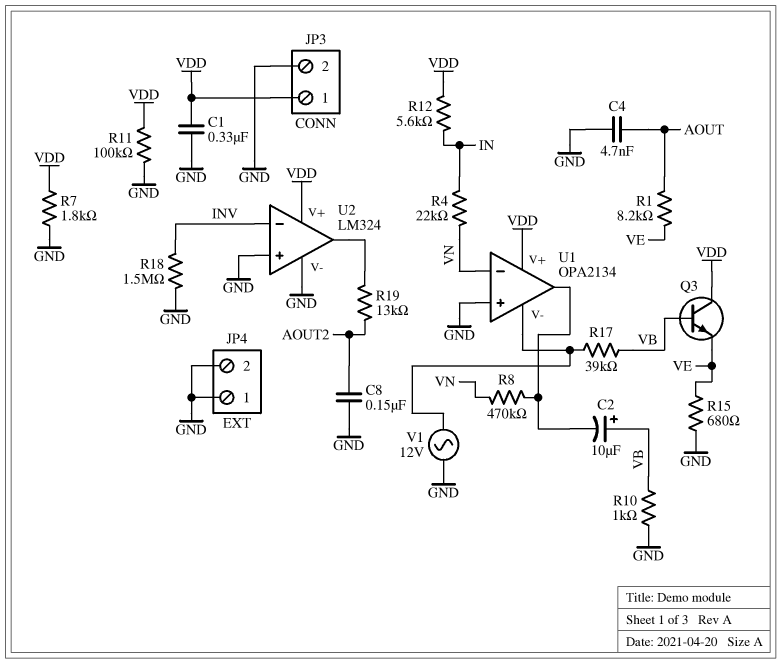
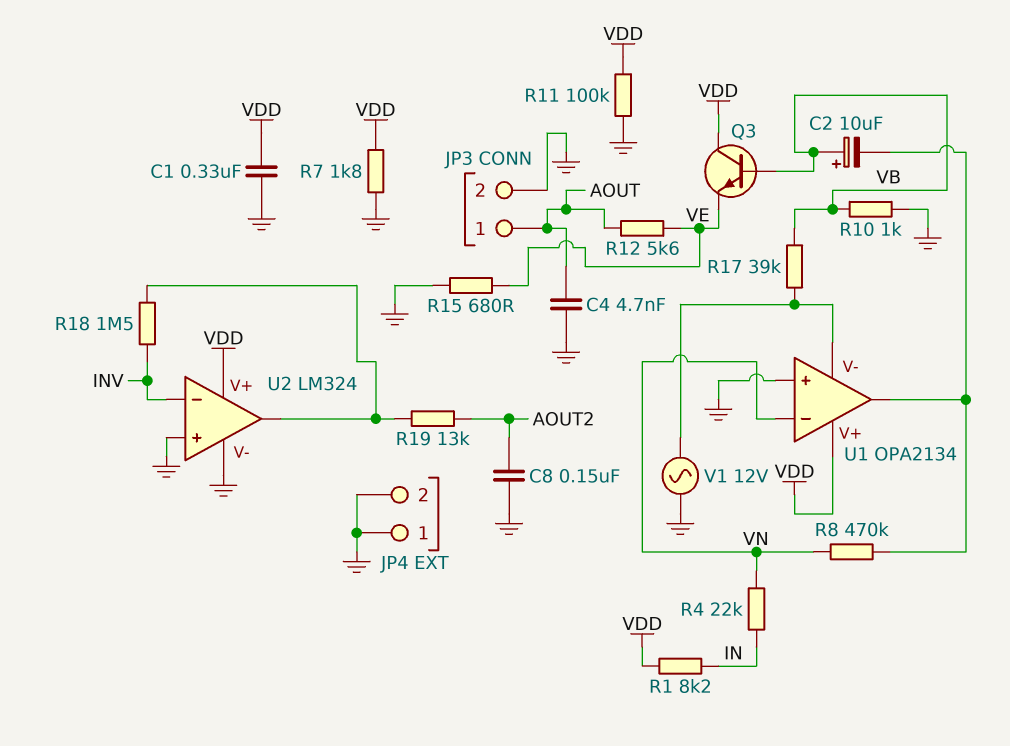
JP3 pin 1: VDD -> AOUT
R1: 8.2k (AOUT, VE) -> 8.2k (IN, VDD)
R12: 5.6k (IN, VDD) -> 5.6k (AOUT, VE)
R18: 1.5M (GND, INV) -> 1.5M (INV, U2/out)

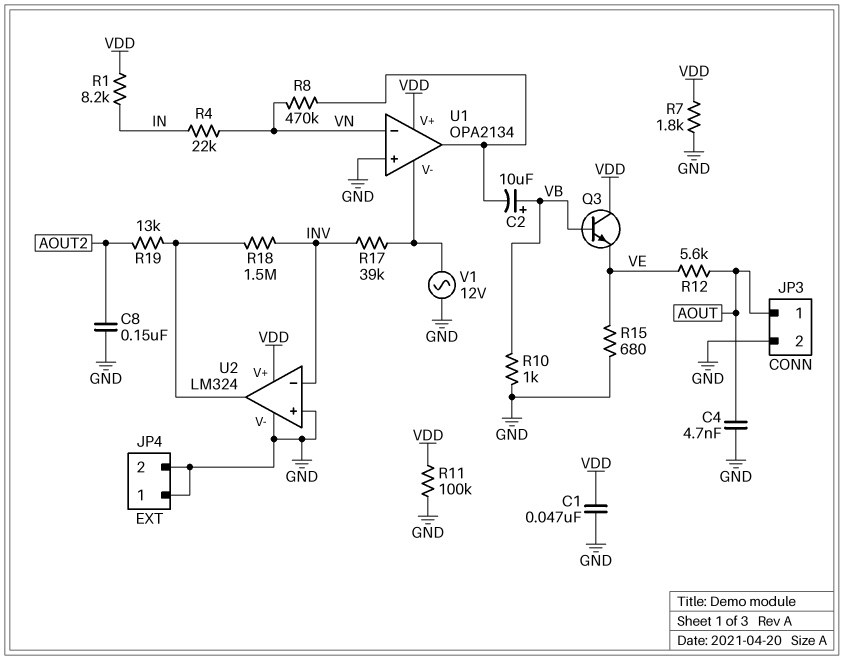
C1: 330nF (GND, VDD) -> 47nF (GND, VDD)
R17: 39k (U1/V-, VB) -> 39k (INV, U1/V-)

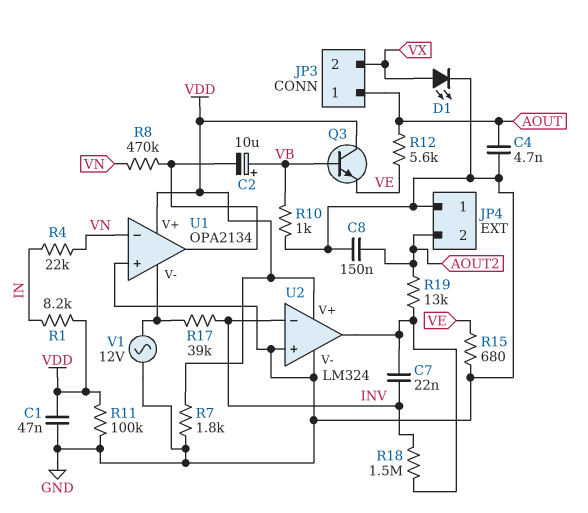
C7: none -> 22nF (INV, U2/out)
D1: none -> LED (A VX, K GND)
JP3 pin 2: GND -> VX
JP4 pin 2: GND -> AOUT2

